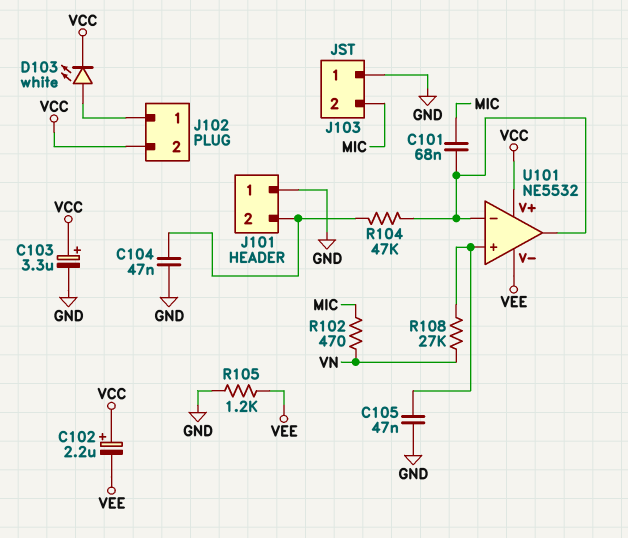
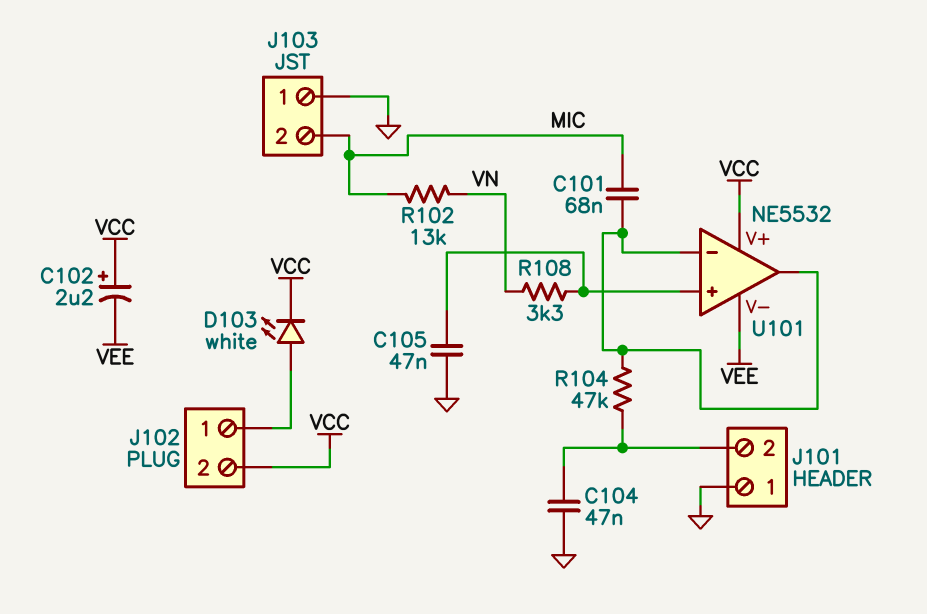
C103: 3.3uF (plus VCC, minus GND) -> none
R102: 470 (MIC, VN) -> 13k (MIC, VN)
R105: 1.2k (GND, VEE) -> none
R108: 27k (U101/in+, VN) -> 3.3k (U101/in+, VN)

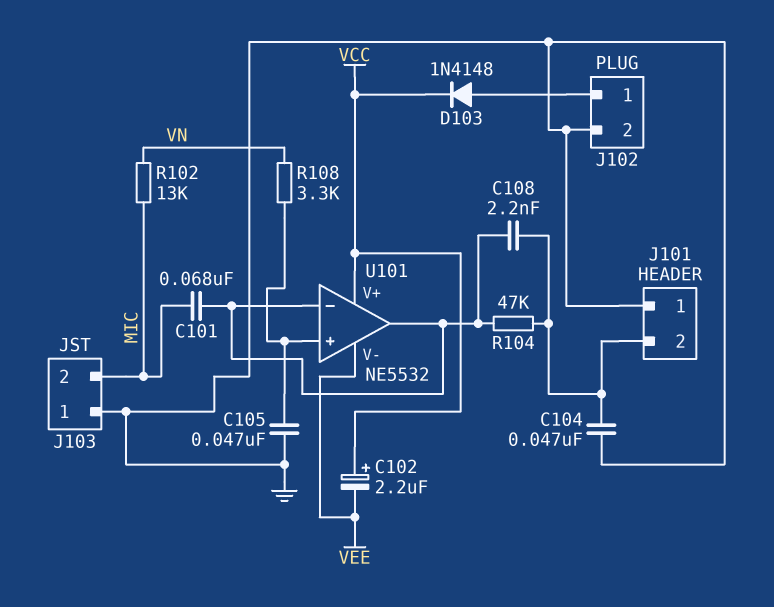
C108: none -> 2.2nF (J101/2, U101/in-)
D103: LED white (A J102/1, K VCC) -> diode 1N4148 (A J102/1, K VCC)
J102 pin 2: VCC -> GND

